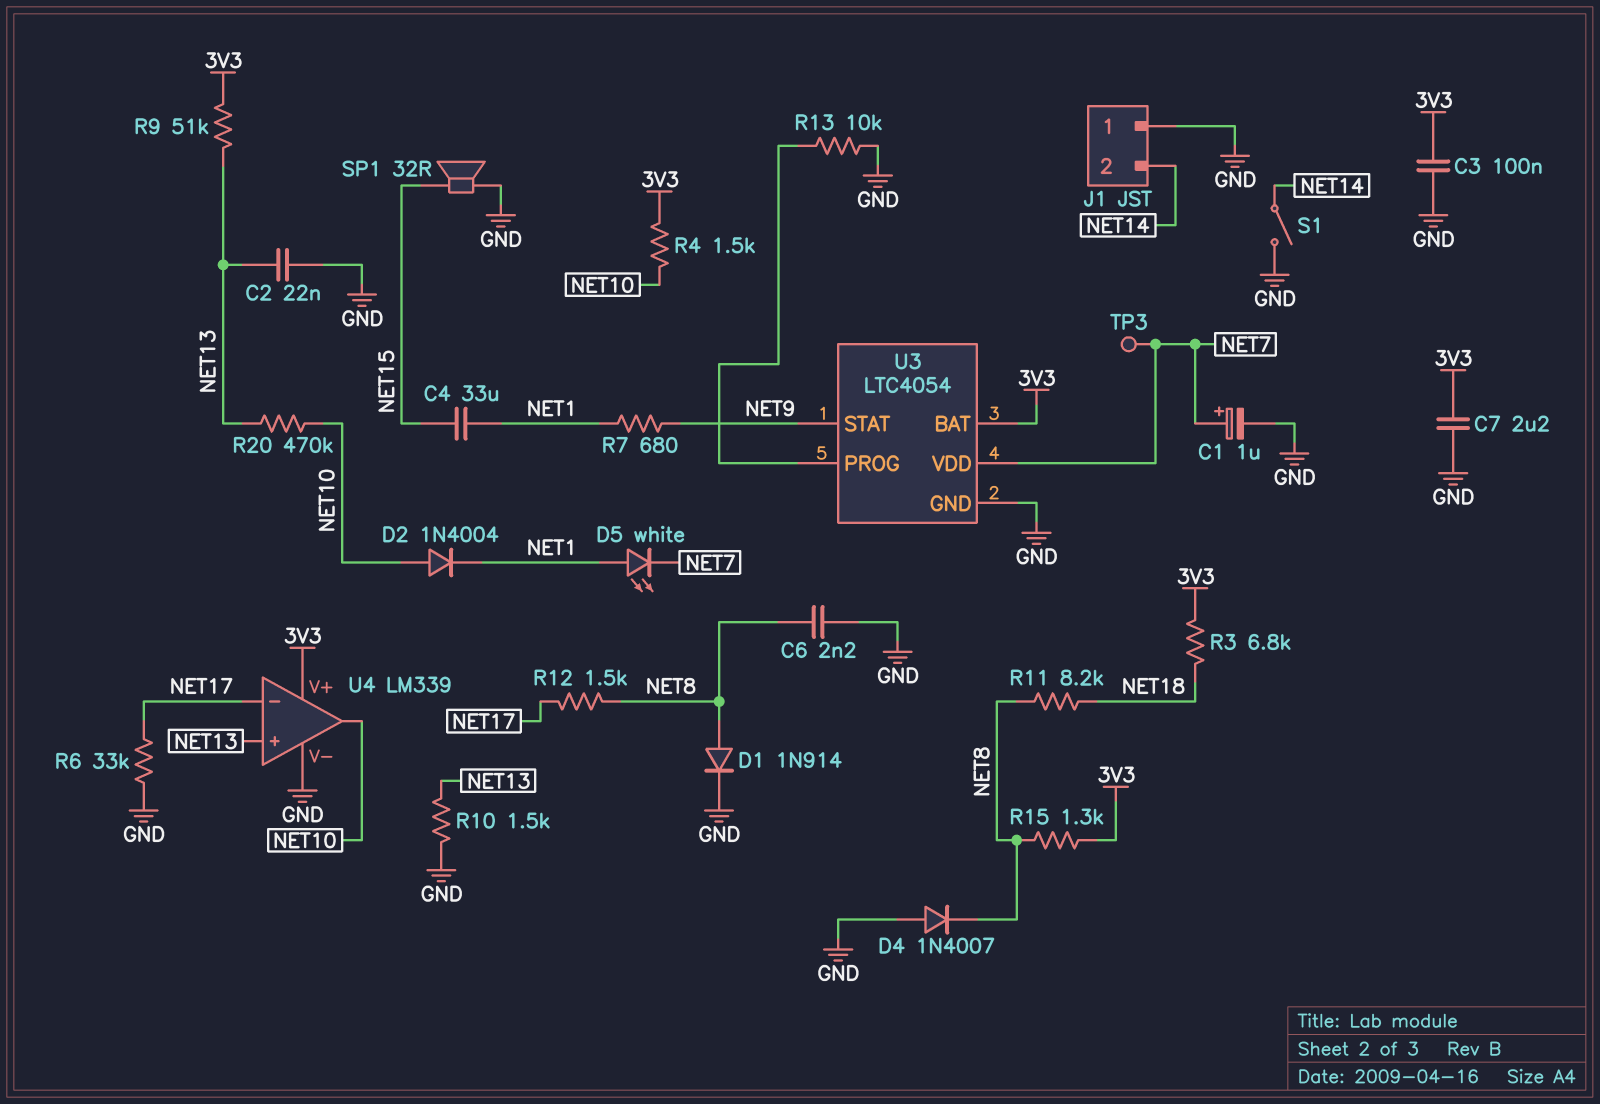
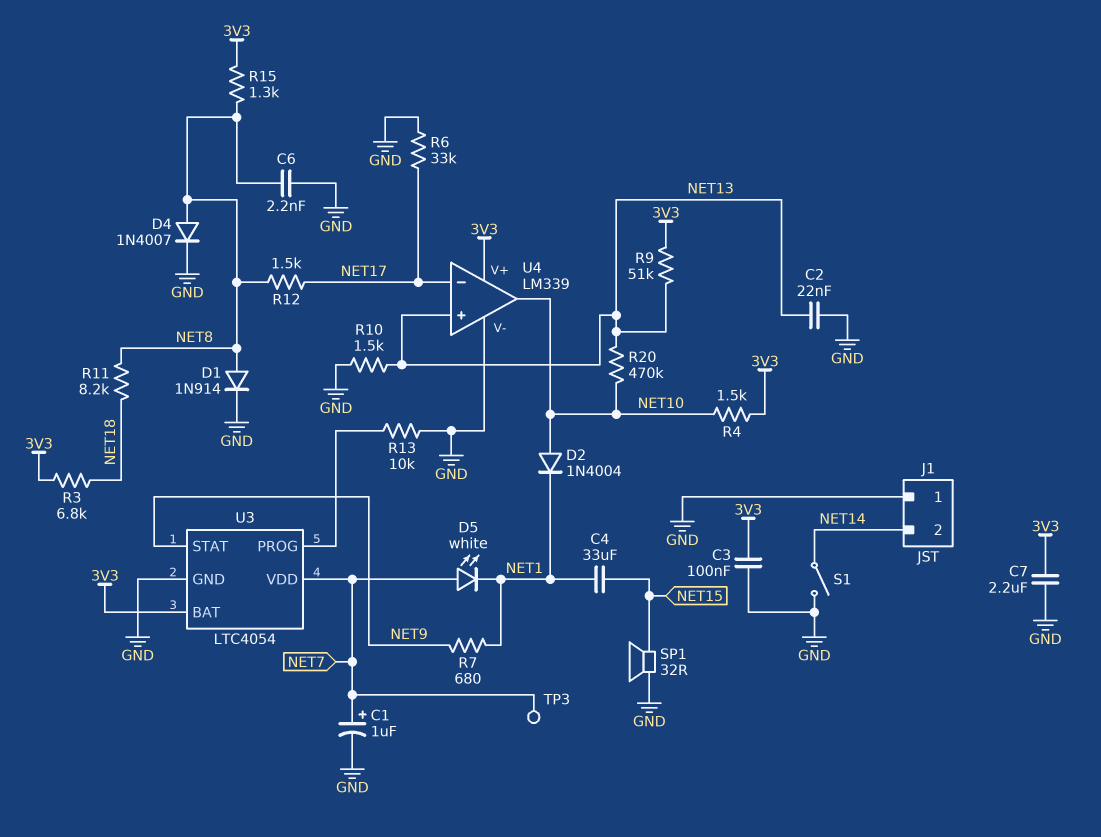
D4: diode 1N4007 (A GND, K NET8) -> diode 1N4007 (A NET8, K GND)
D5: LED white (A NET1, K NET7) -> LED white (A NET7, K NET1)

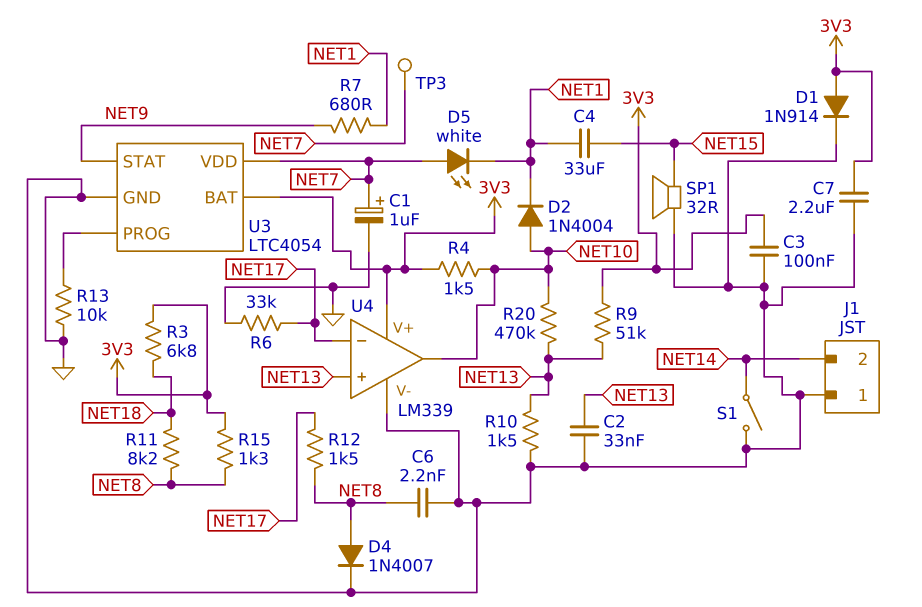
C2: 22nF (GND, NET13) -> 33nF (GND, NET13)
D1: diode 1N914 (A NET8, K GND) -> diode 1N914 (A 3V3, K GND)

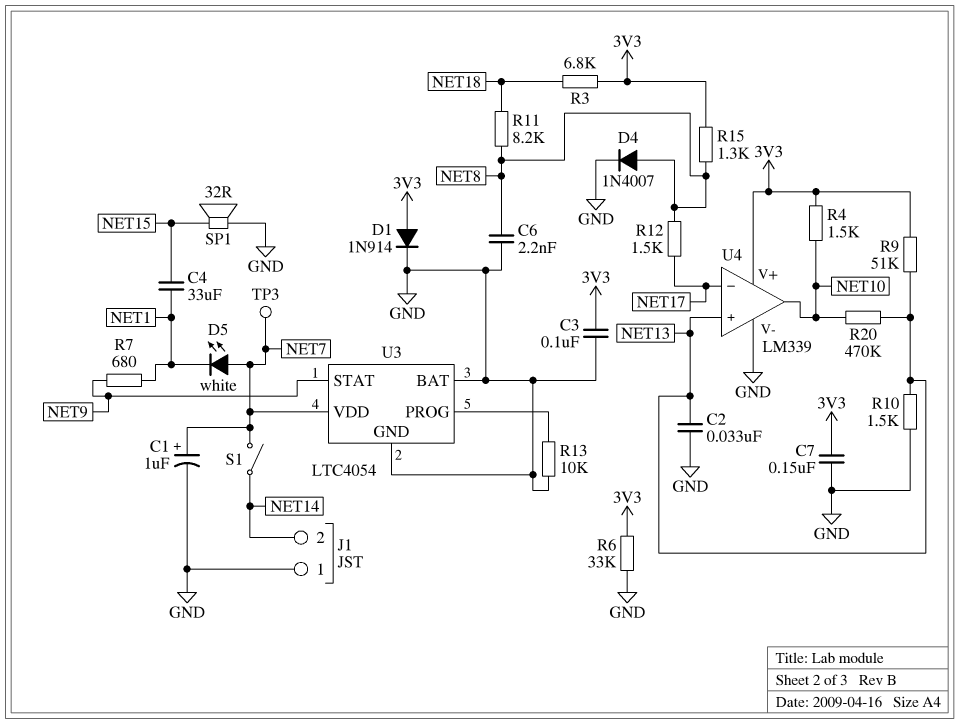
C7: 2.2uF (3V3, GND) -> 150nF (3V3, GND)
D2: diode 1N4004 (A NET10, K NET1) -> none
R6: 33k (GND, NET17) -> 33k (3V3, GND)
S1: switch (GND, NET14) -> switch (NET7, NET14)
U3 pin BAT: 3V3 -> GND

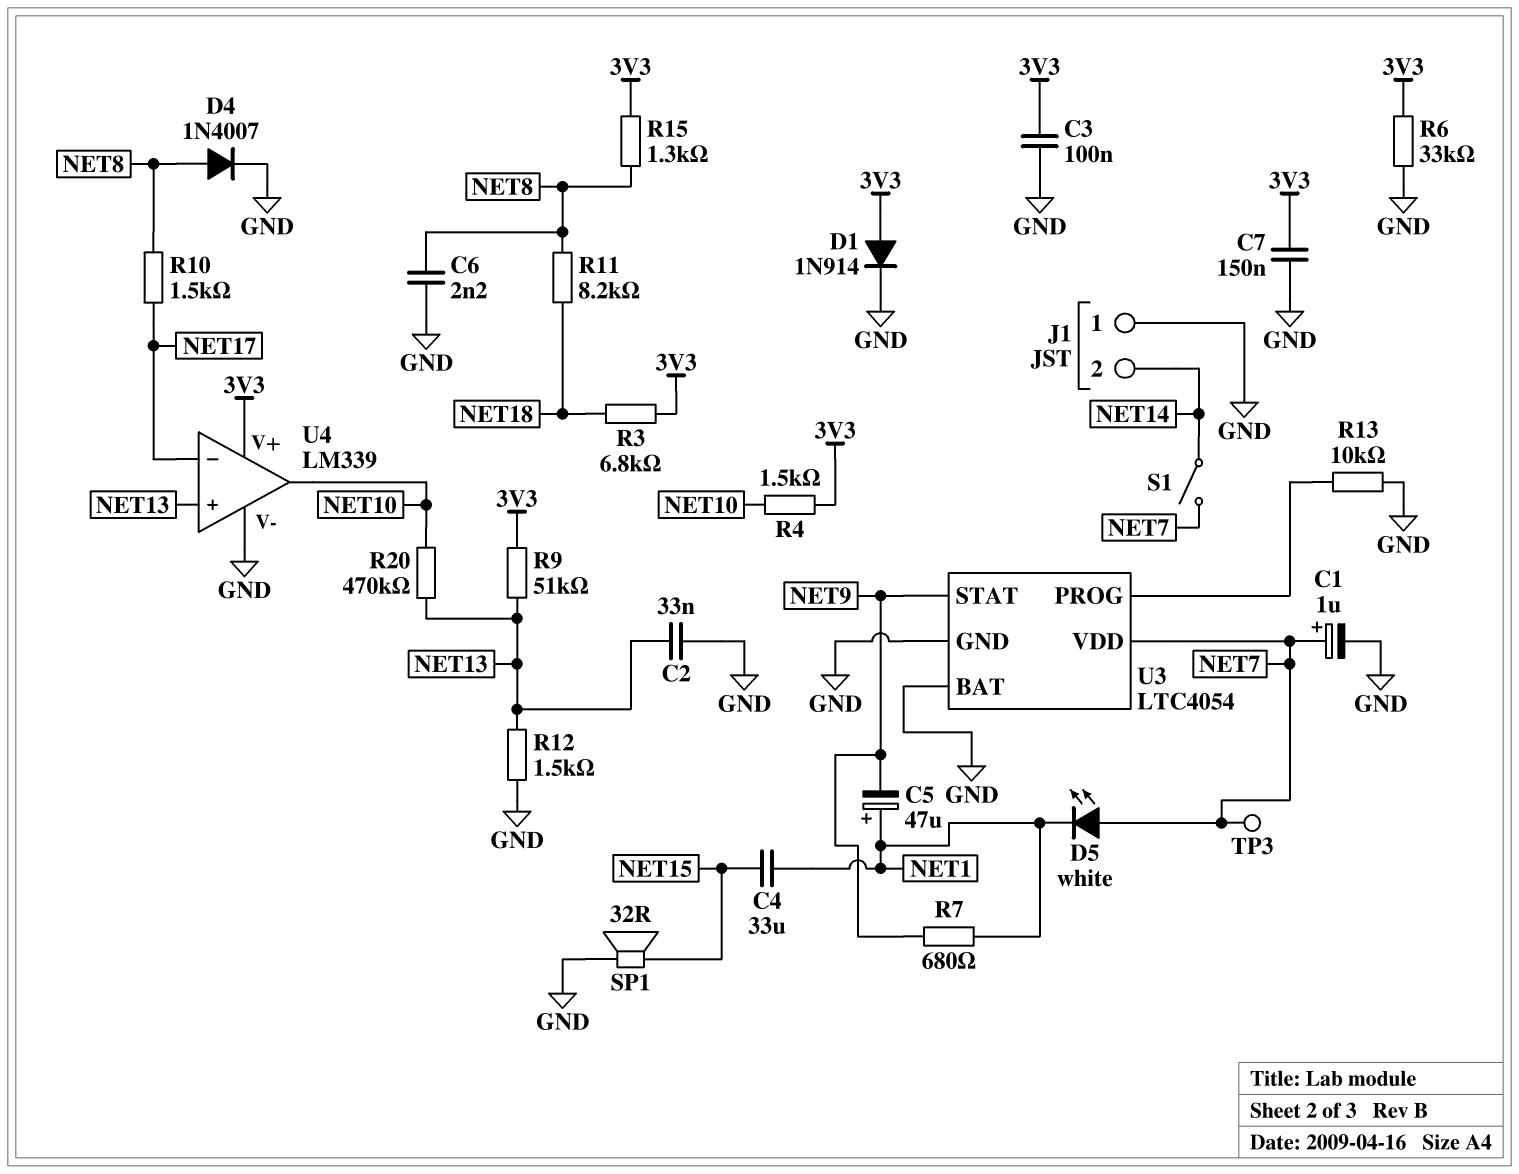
C5: none -> 47uF (plus NET1, minus NET9)
R10: 1.5k (GND, NET13) -> 1.5k (NET8, NET17)
R12: 1.5k (NET8, NET17) -> 1.5k (GND, NET13)

